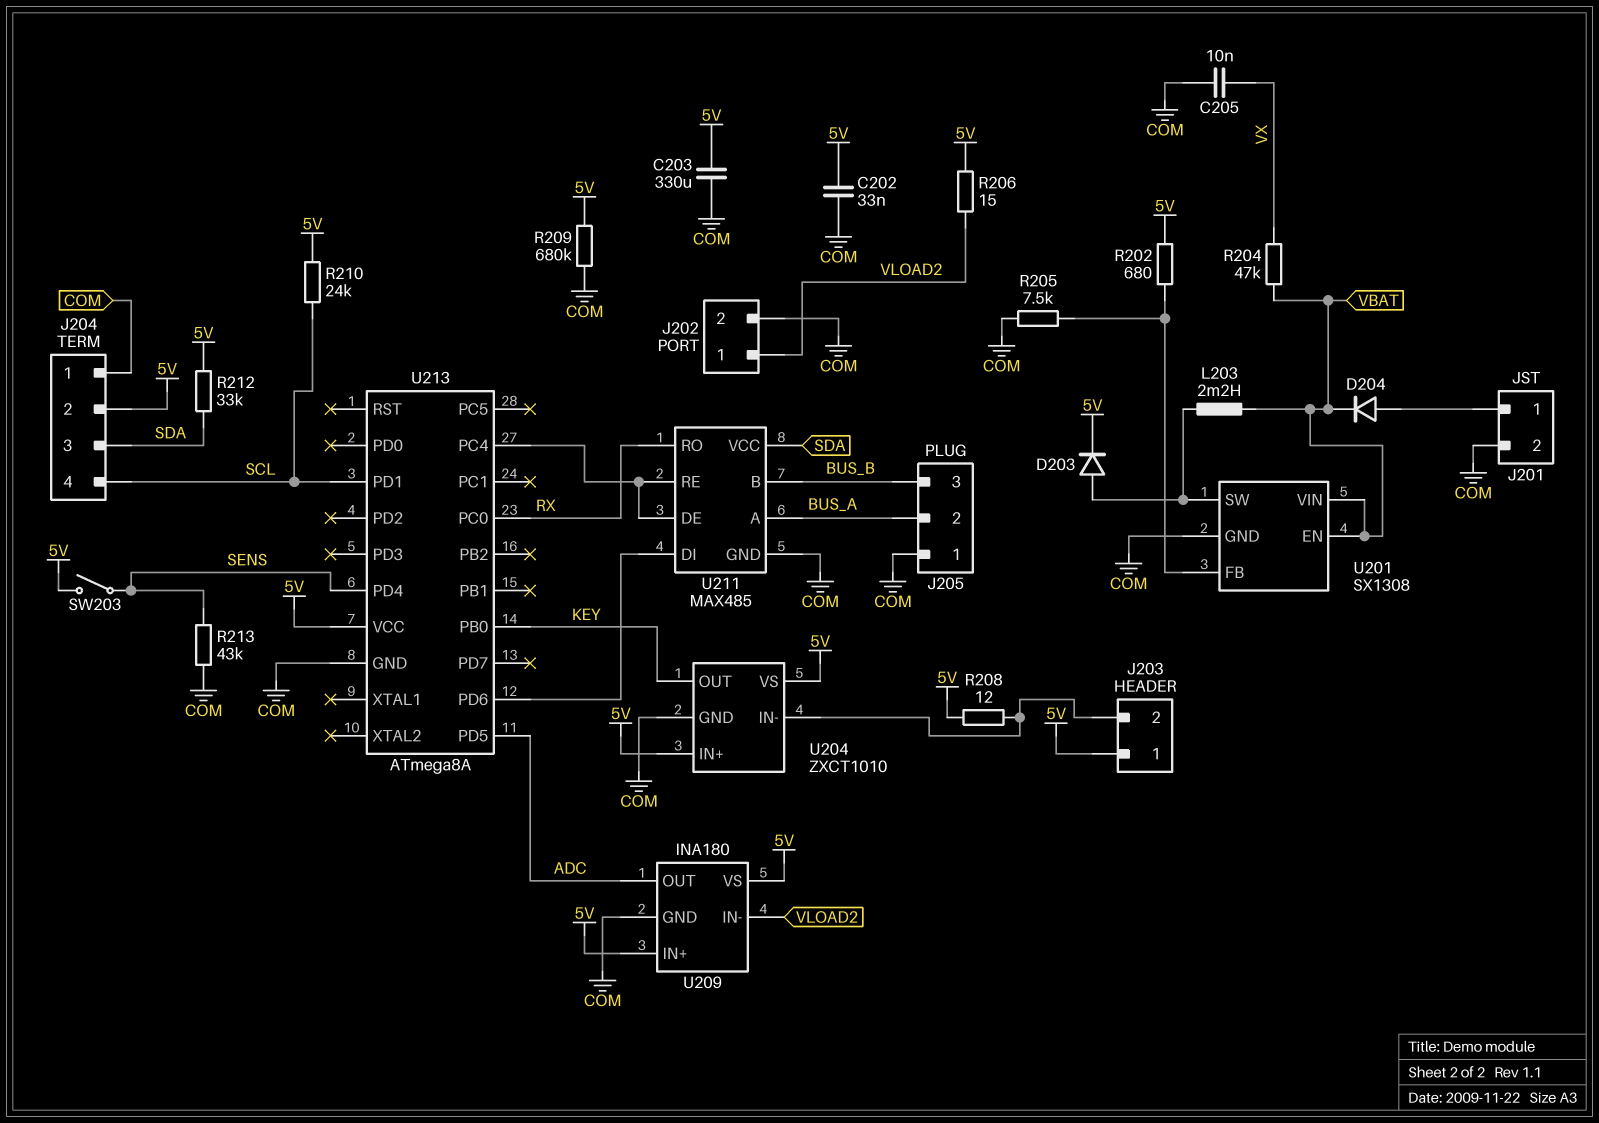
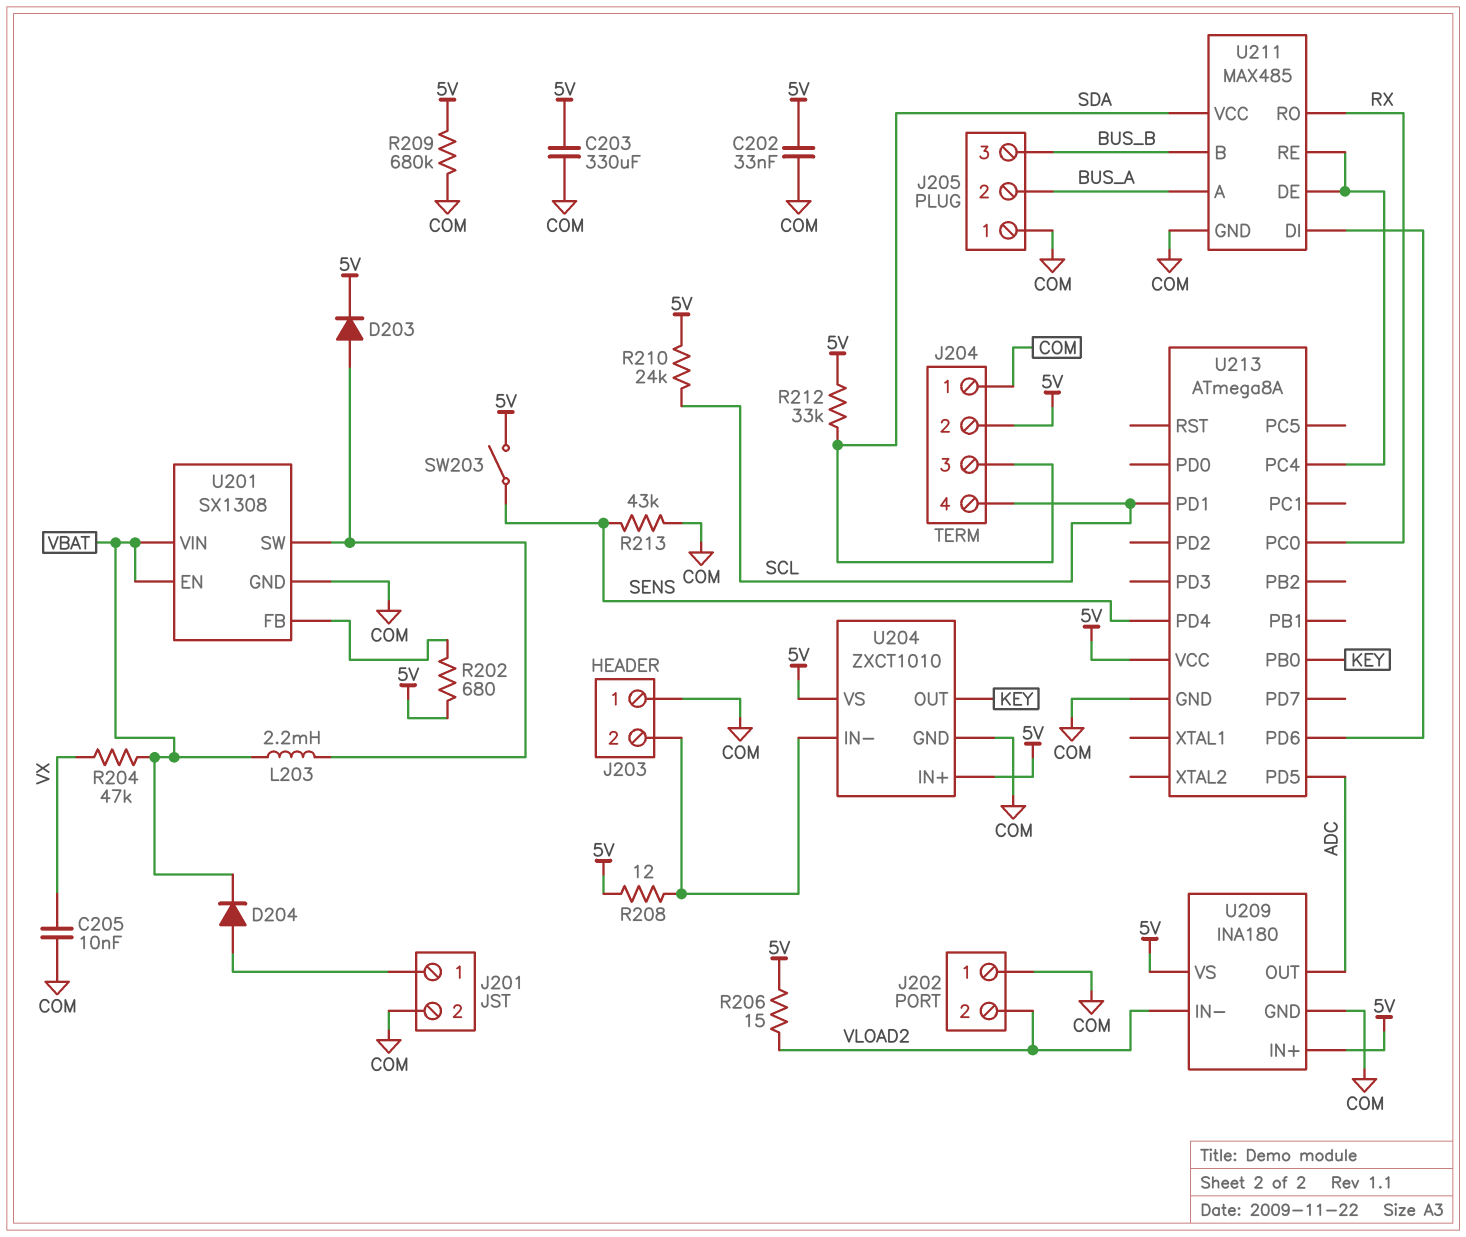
J202 pin 1: VLOAD2 -> COM
J202 pin 2: COM -> VLOAD2
J203 pin 1: 5V -> COM
R205: 7.5k (COM, U201/FB) -> none

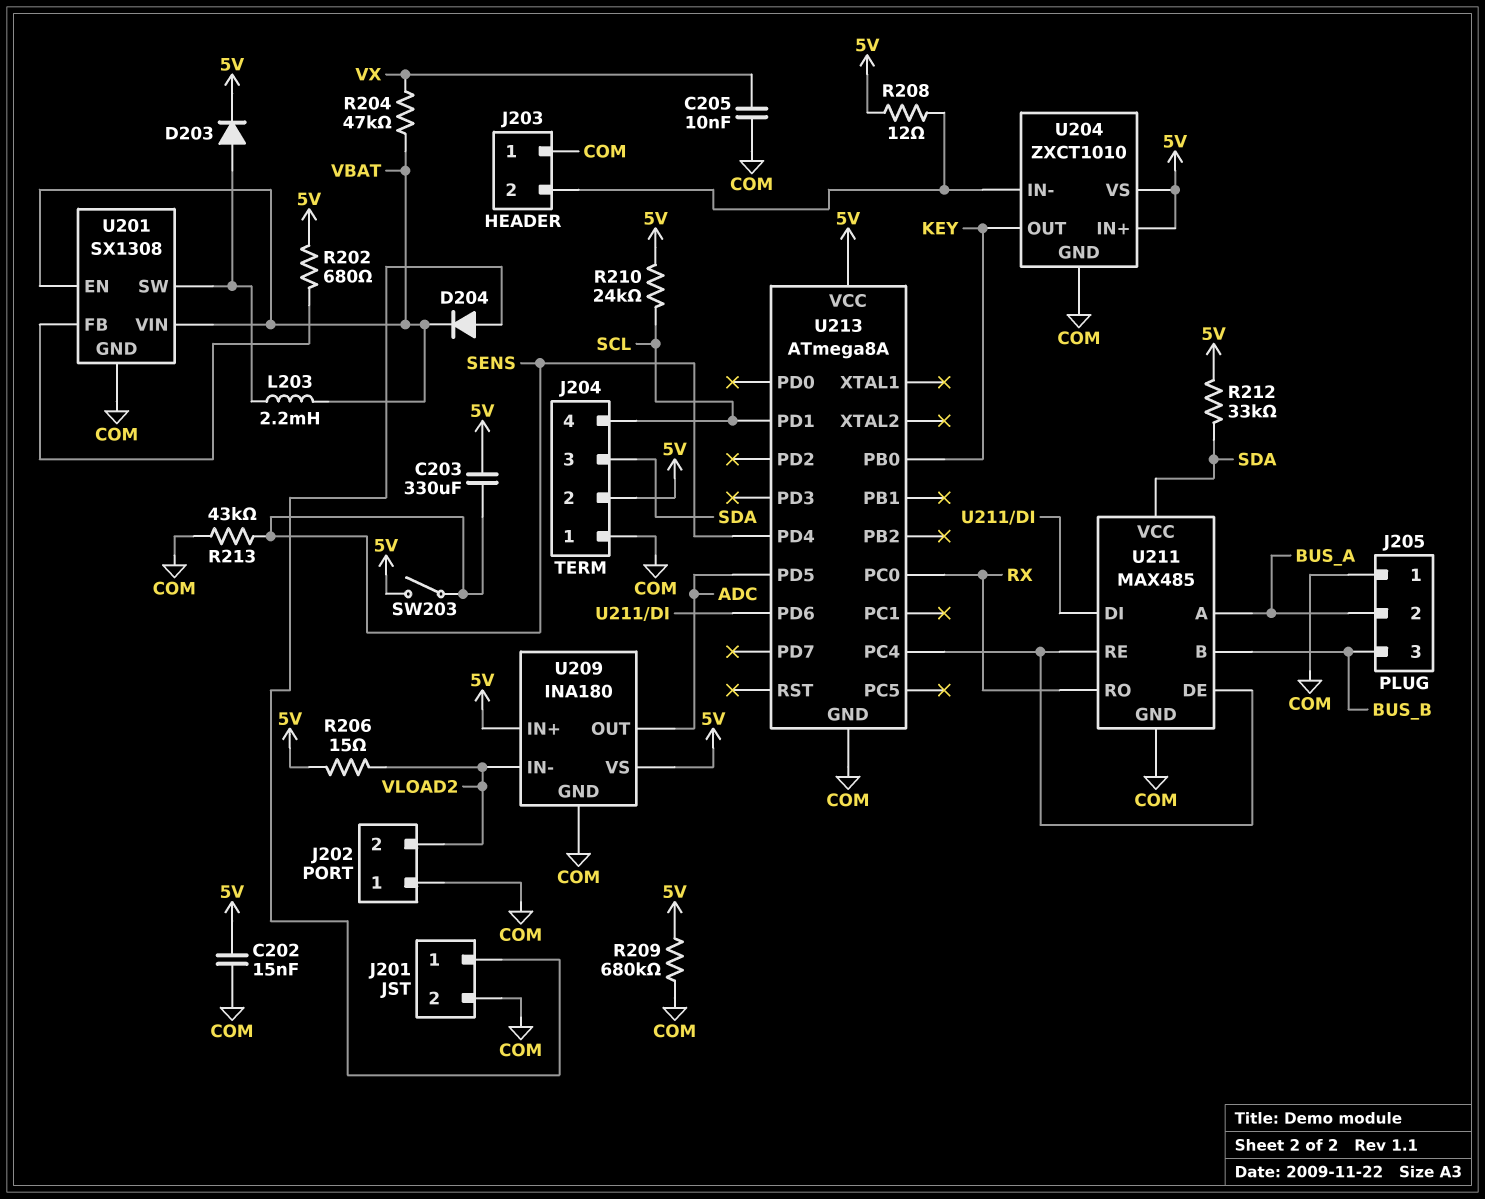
C202: 33nF (5V, COM) -> 15nF (5V, COM)
C203: 330uF (5V, COM) -> 330uF (5V, SENS)

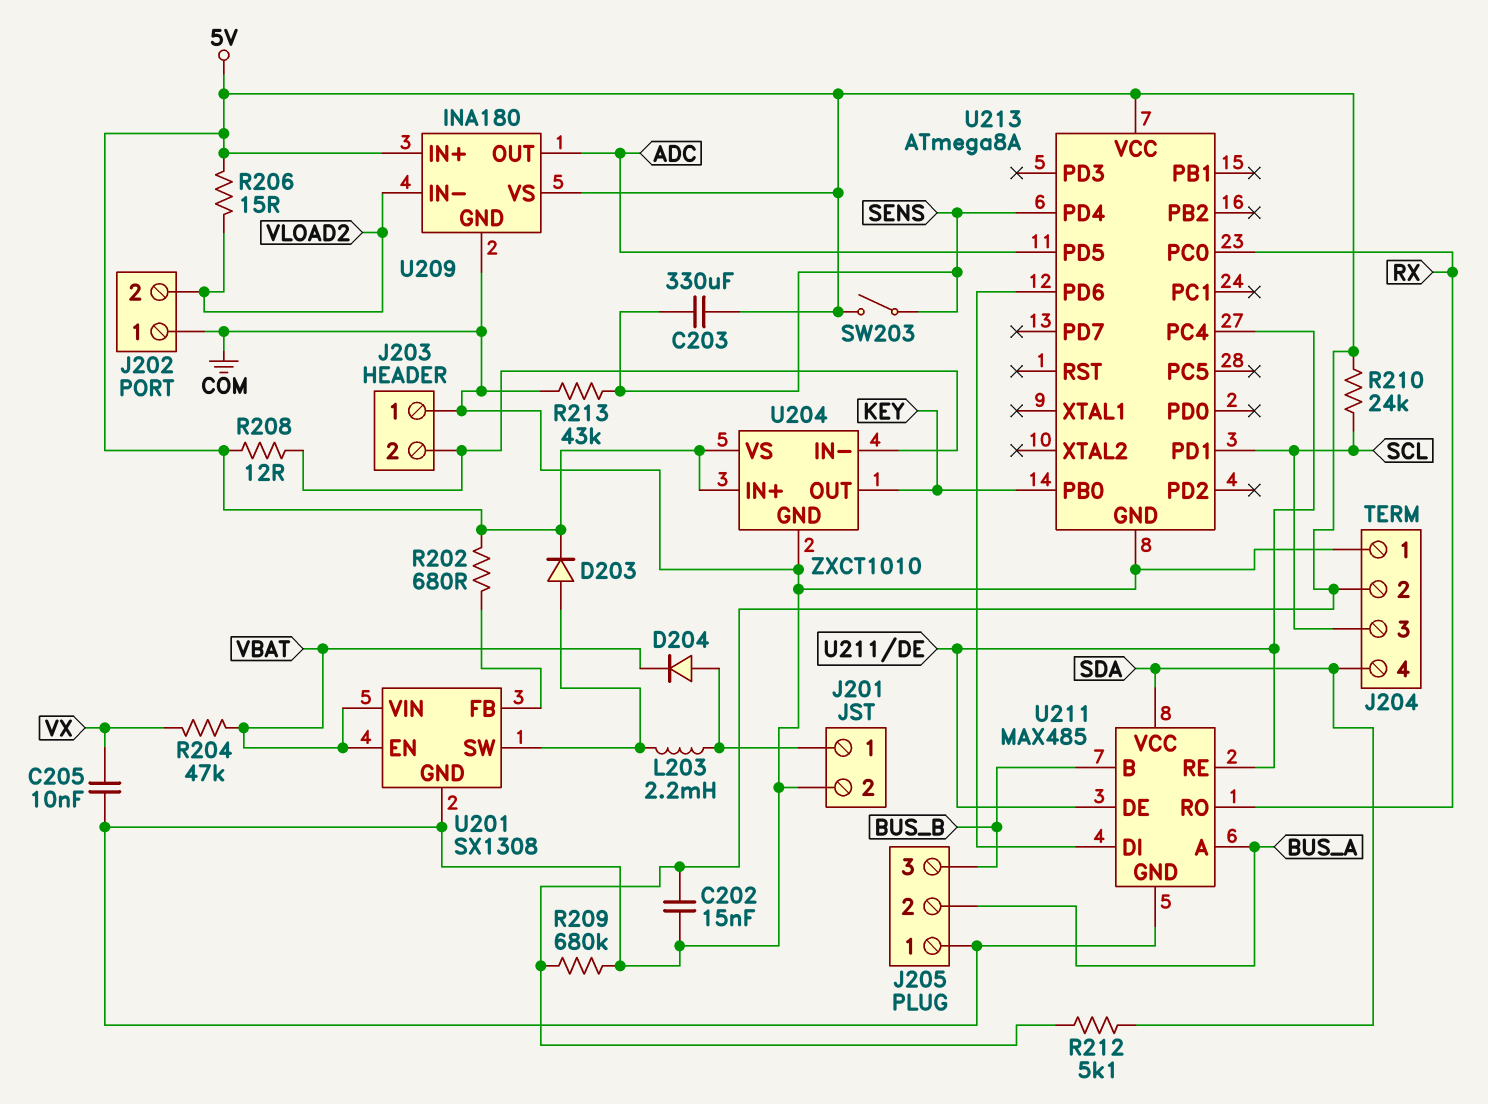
J204 pin 3: SDA -> SCL
J204 pin 4: SCL -> SDA
L203: 2.2mH (U201/SW, VBAT) -> 2.2mH (J201/1, U201/SW)
R212: 33k (5V, SDA) -> 5.1k (5V, SDA)

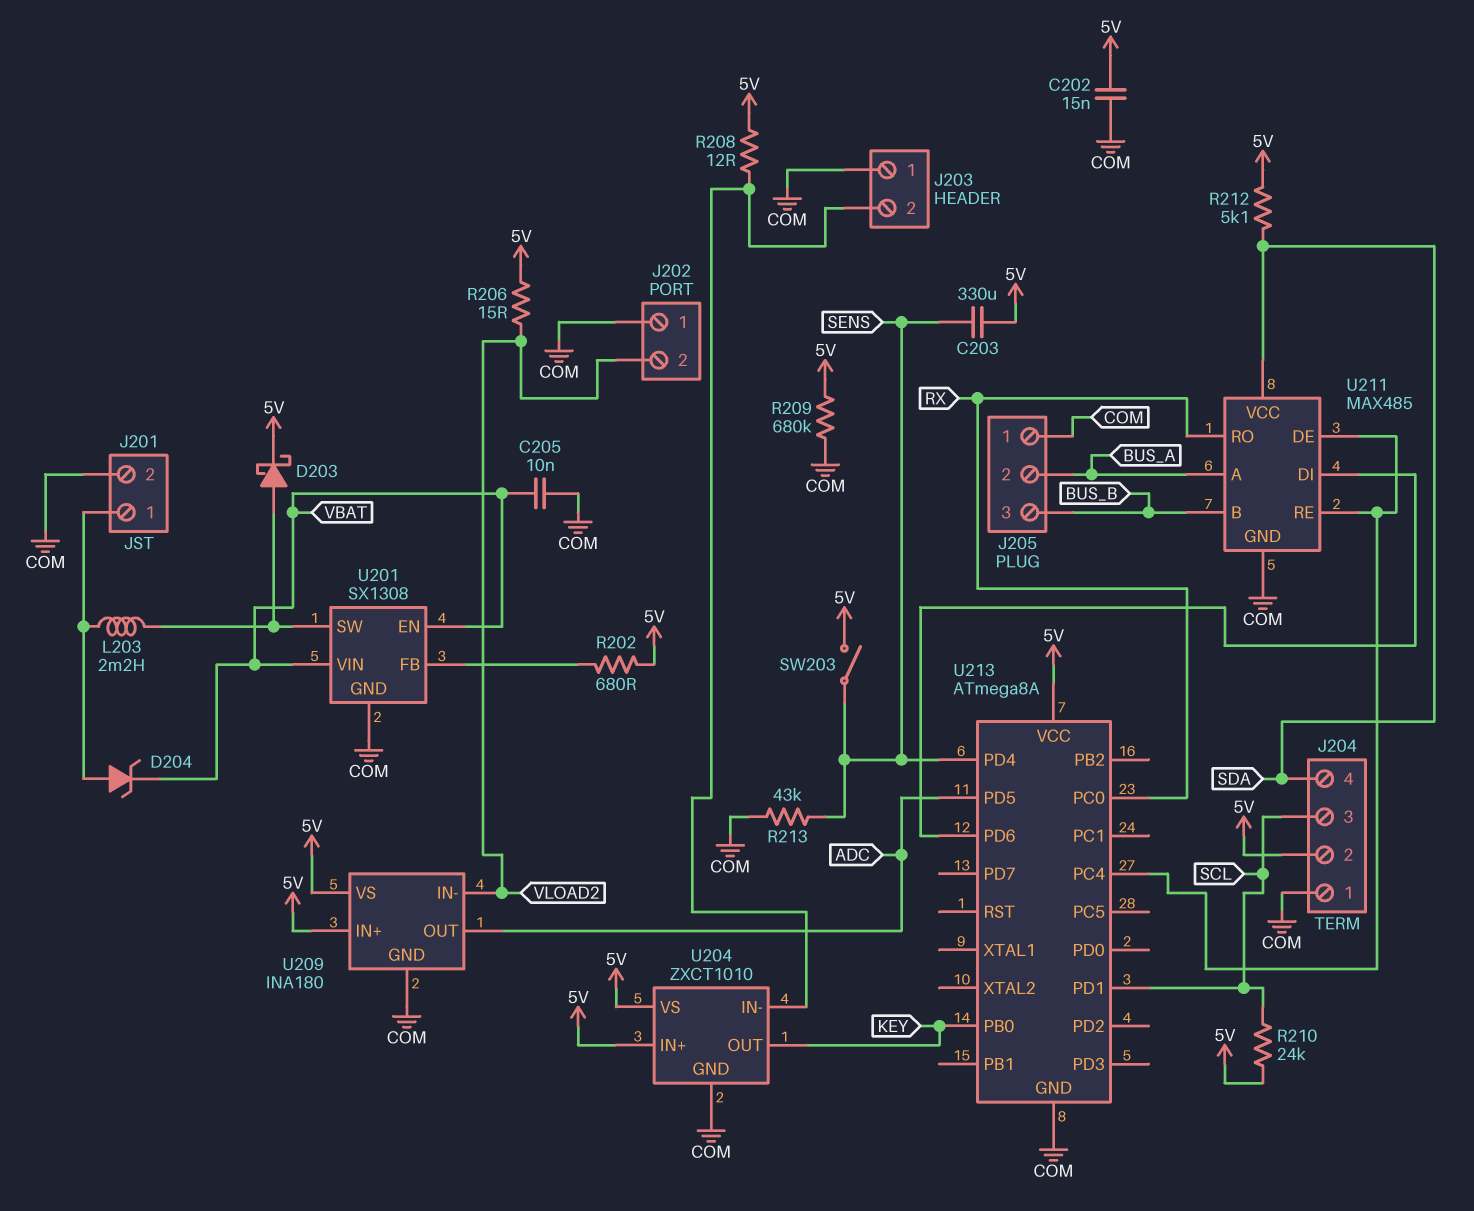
C205: 10nF (COM, VX) -> 10nF (COM, VBAT)
D203: diode (A U201/SW, K 5V) -> schottky (A U201/SW, K 5V)
D204: diode (A J201/1, K VBAT) -> zener (A J201/1, K VBAT)
R204: 47k (VBAT, VX) -> none

